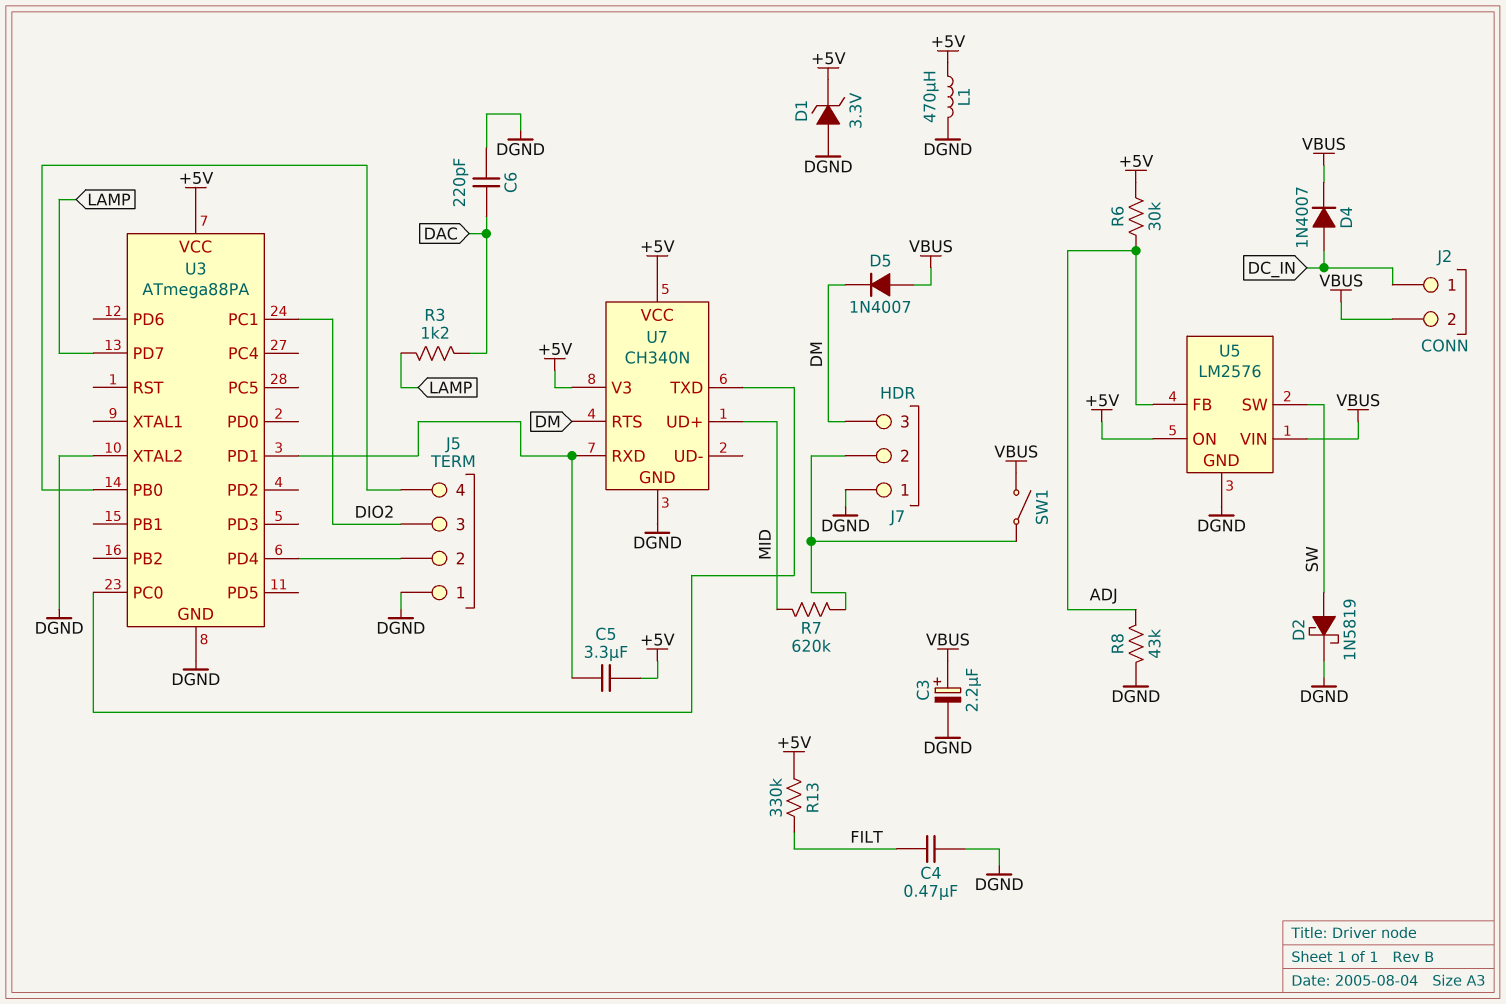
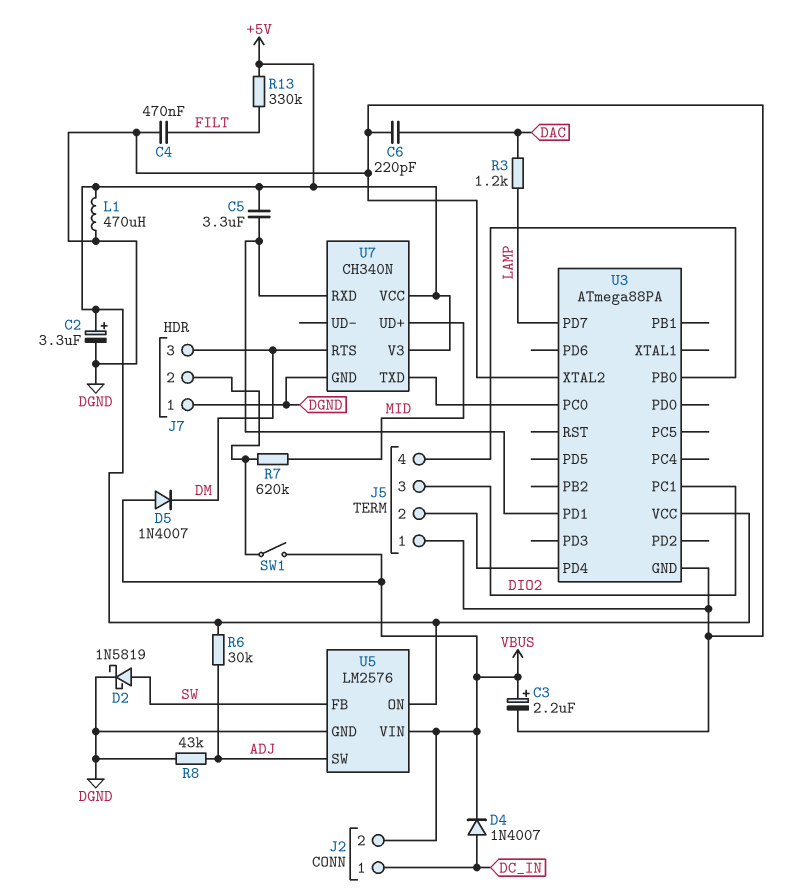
C2: none -> 3.3uF (plus +5V, minus DGND)
D1: zener 3.3V (A DGND, K +5V) -> none
U5 pin FB: ADJ -> SW
U5 pin SW: SW -> ADJ

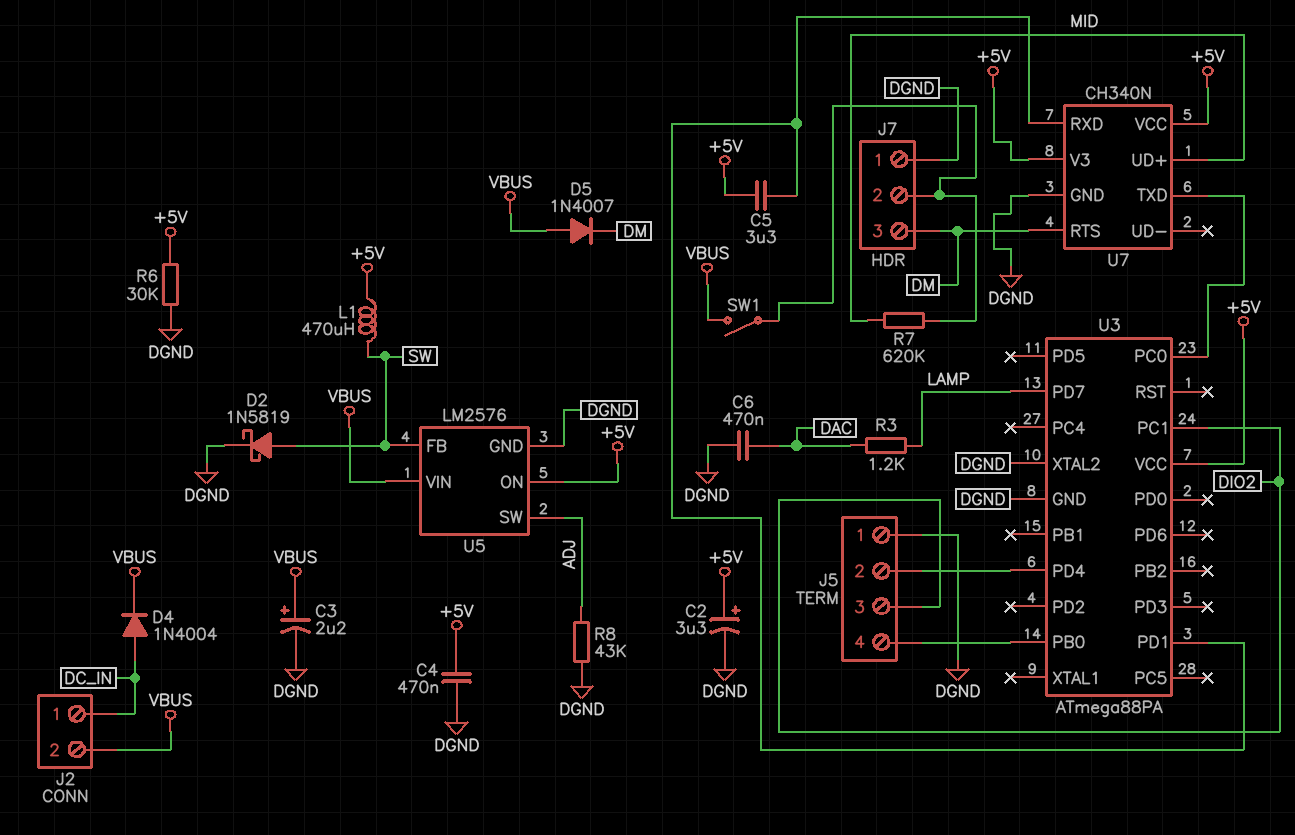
C4: 470nF (DGND, FILT) -> 470nF (+5V, DGND)
C6: 220pF (DAC, DGND) -> 470nF (DAC, DGND)
D4: diode 1N4007 (A DC_IN, K VBUS) -> diode 1N4004 (A DC_IN, K VBUS)
L1: 470uH (+5V, DGND) -> 470uH (+5V, SW)
R6: 30k (+5V, ADJ) -> 30k (+5V, DGND)
R13: 330k (+5V, FILT) -> none

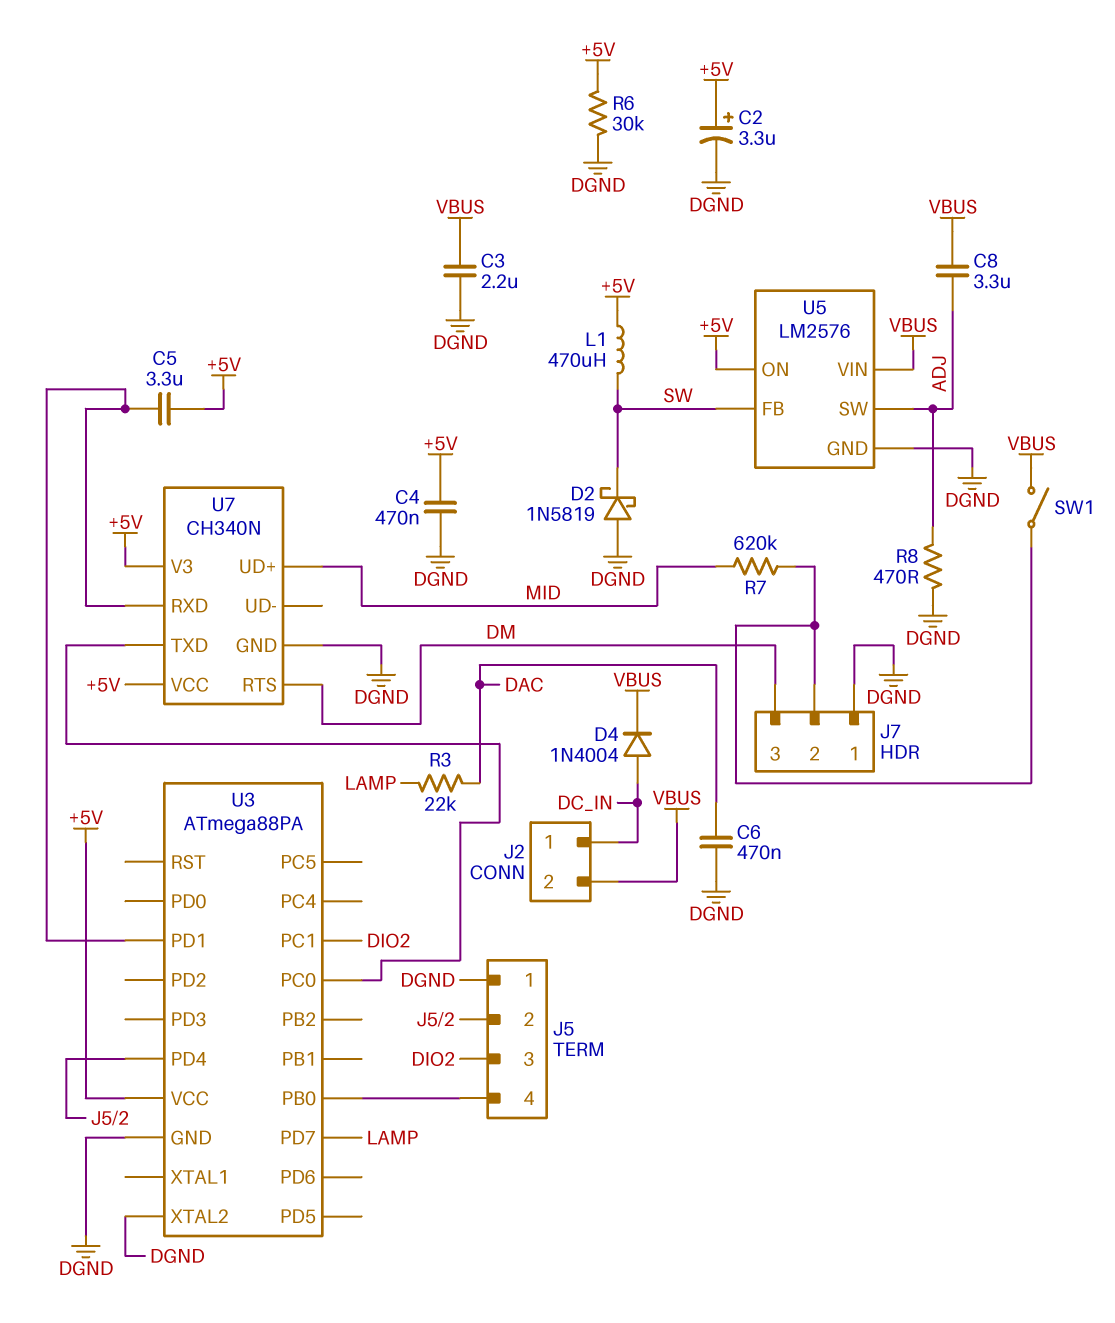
C3: 2.2uF (plus VBUS, minus DGND) -> 2.2uF (DGND, VBUS)
C8: none -> 3.3uF (ADJ, VBUS)
D2: schottky 1N5819 (A SW, K DGND) -> schottky 1N5819 (A DGND, K SW)
D5: diode 1N4007 (A VBUS, K DM) -> none
R3: 1.2k (DAC, LAMP) -> 22k (DAC, LAMP)
R8: 43k (ADJ, DGND) -> 470 (ADJ, DGND)

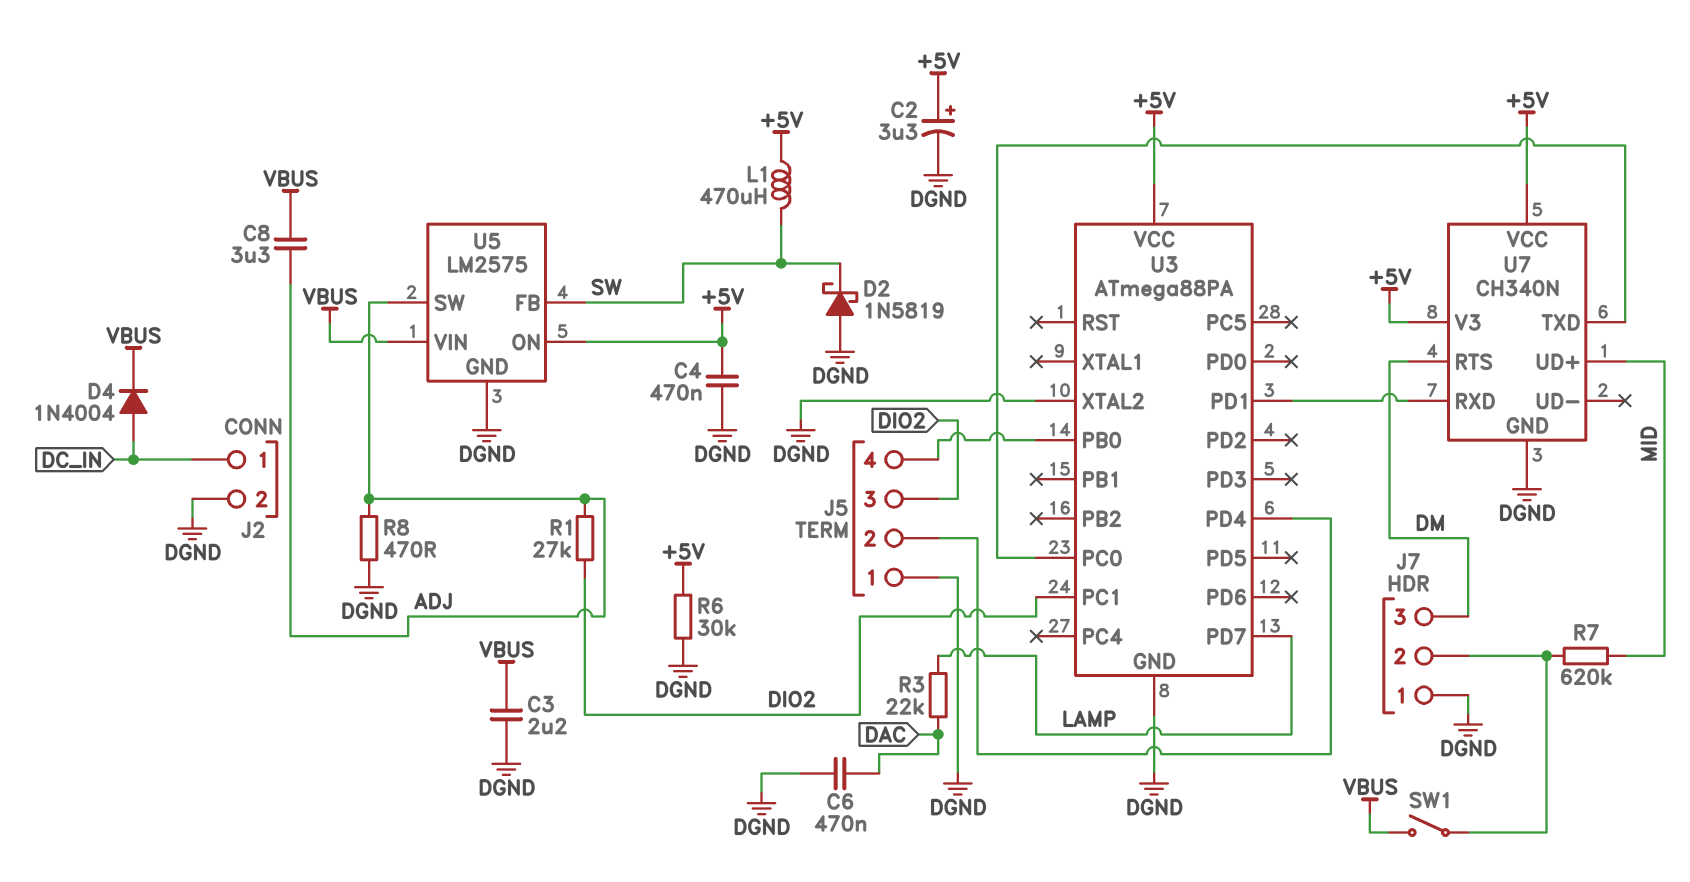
C5: 3.3uF (+5V, U3/PD1) -> none
J2 pin 2: VBUS -> DGND
R1: none -> 27k (ADJ, DIO2)
U5: LM2576 -> LM2575

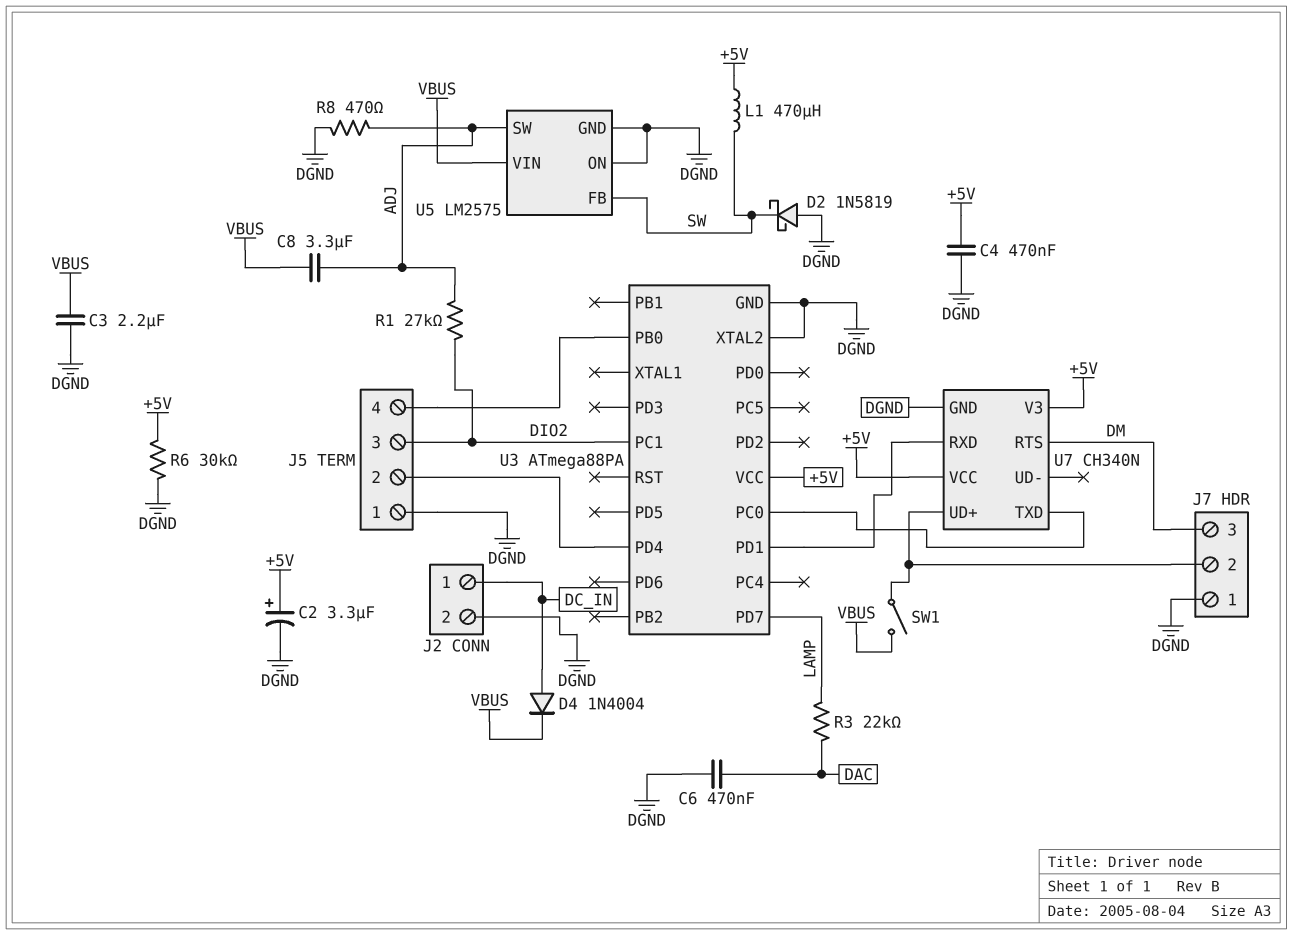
R7: 620k (J7/2, MID) -> none
U5 pin ON: +5V -> DGND
U7 pin UD+: MID -> J7/2

